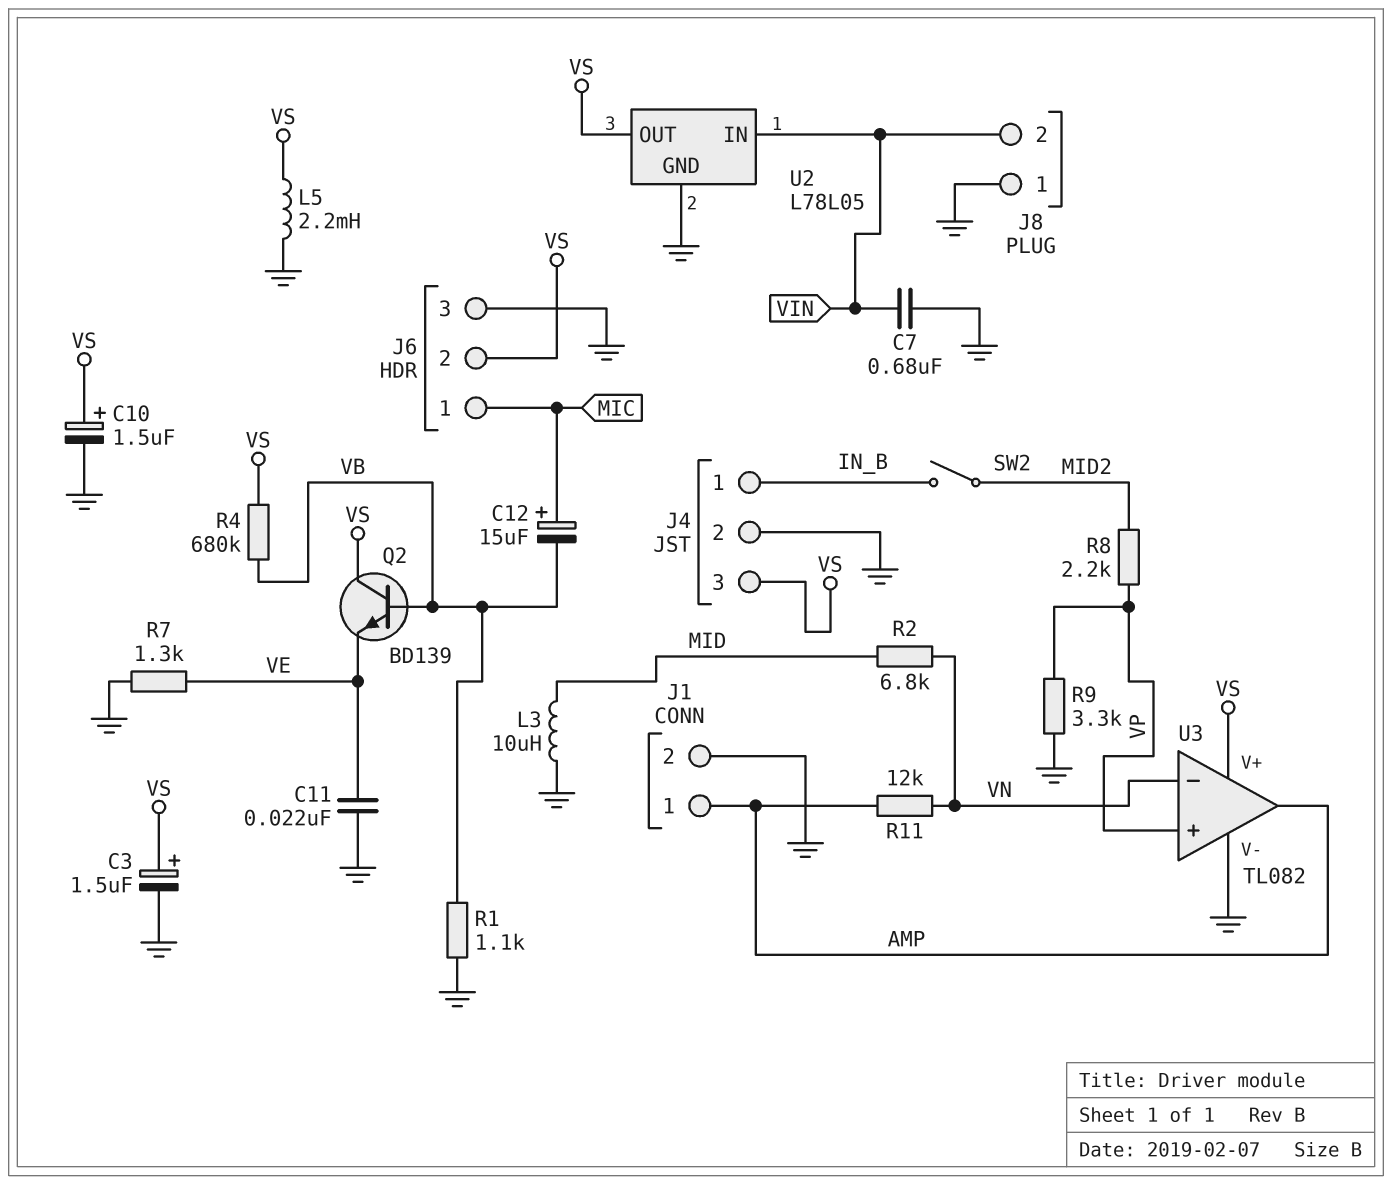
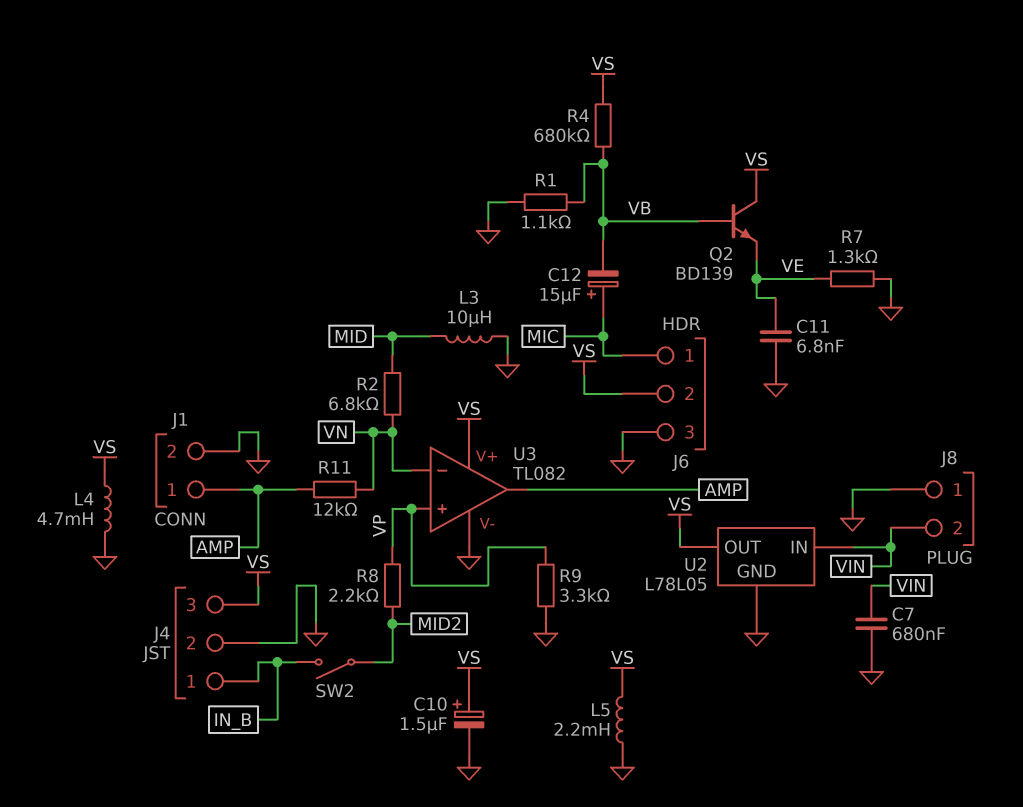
C3: 1.5uF (plus VS, minus GND) -> none
C11: 22nF (GND, VE) -> 6.8nF (GND, VE)
L4: none -> 4.7mH (GND, VS)

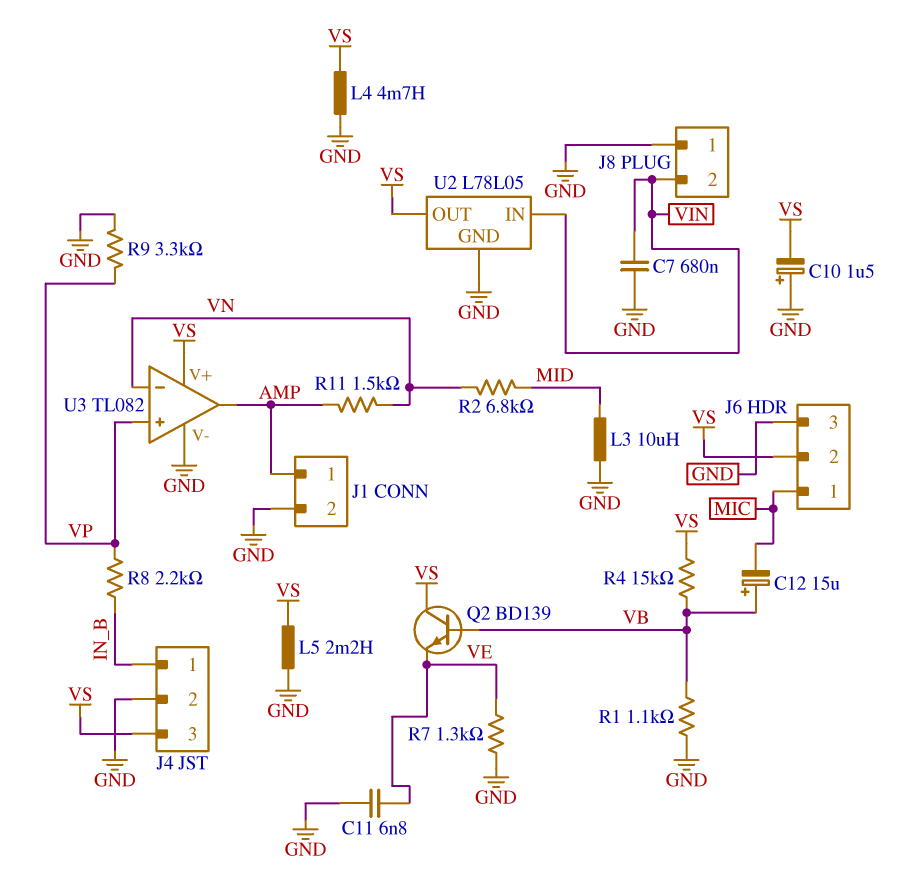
C10: 1.5uF (plus VS, minus GND) -> 1.5uF (plus GND, minus VS)
C12: 15uF (plus MIC, minus VB) -> 15uF (plus VB, minus MIC)
R4: 680k (VB, VS) -> 15k (VB, VS)
R8: 2.2k (MID2, VP) -> 2.2k (IN_B, VP)
R11: 12k (AMP, VN) -> 1.5k (AMP, VN)
SW2: switch (IN_B, MID2) -> none

